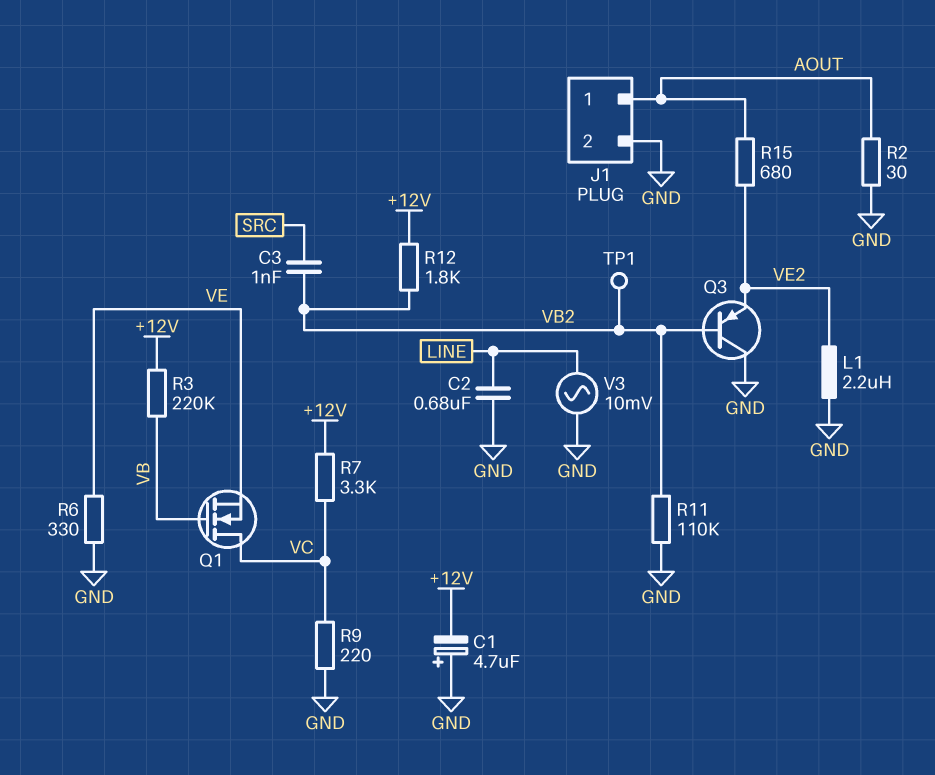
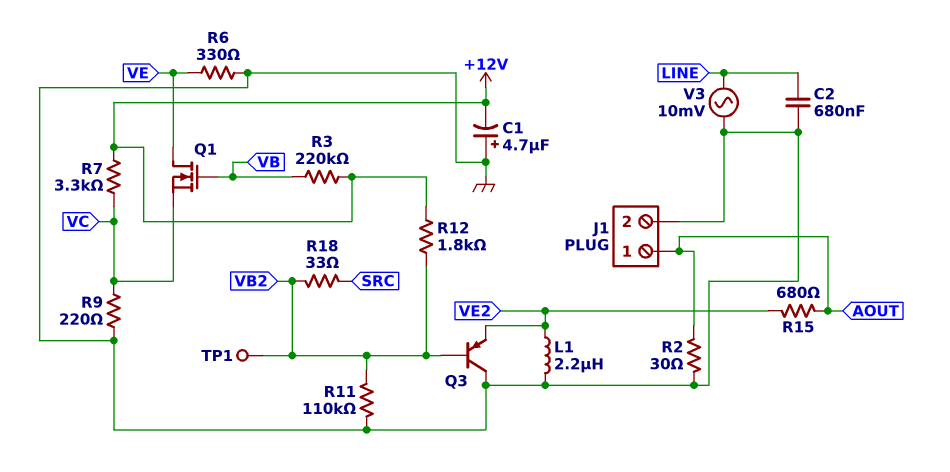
C3: 1nF (SRC, VB2) -> none
Q1: NMOS (G VB, D VC, S VE) -> NMOS (G VB, D VE, S VC)
R18: none -> 33 (SRC, VB2)

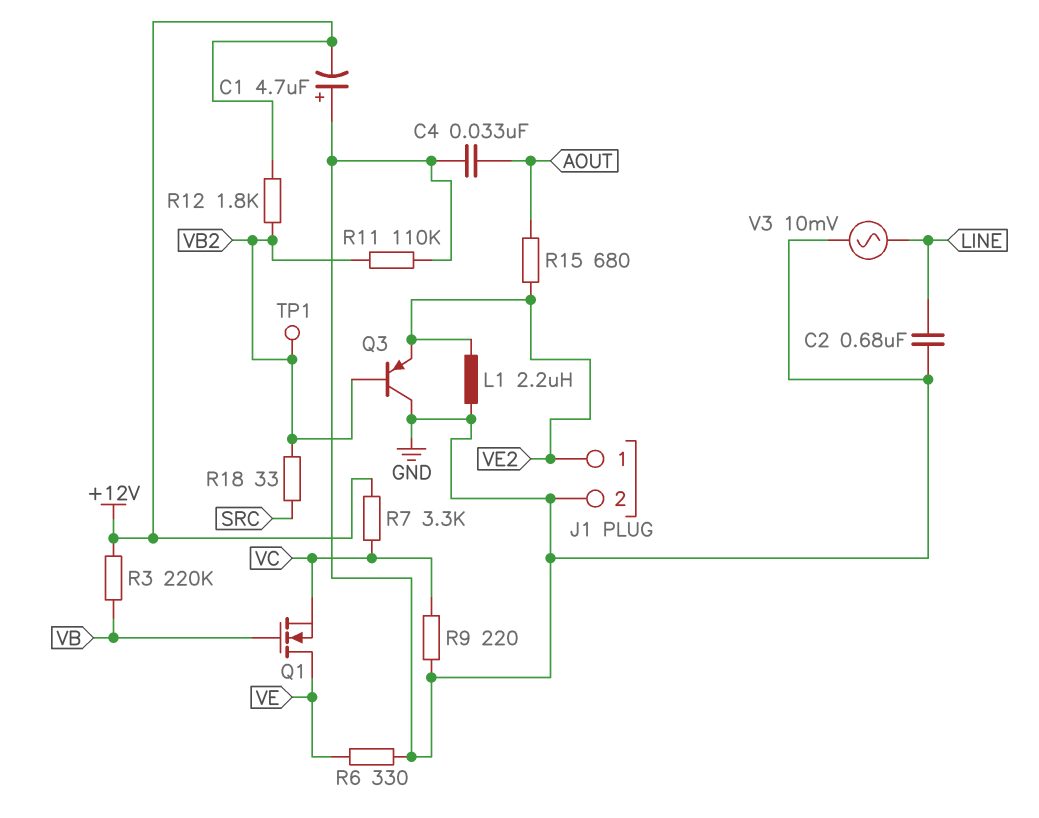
C4: none -> 33nF (AOUT, GND)
J1 pin 1: AOUT -> VE2
R2: 30 (AOUT, GND) -> none

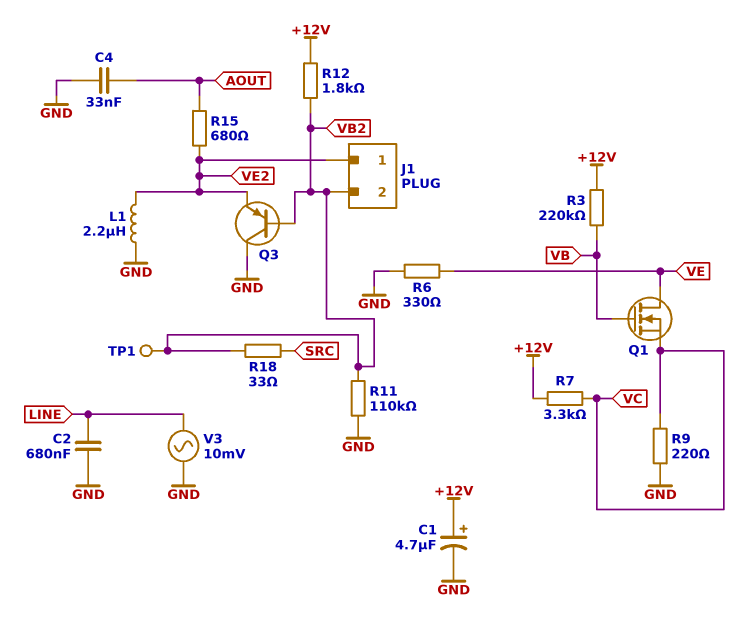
C1: 4.7uF (plus GND, minus +12V) -> 4.7uF (plus +12V, minus GND)
J1 pin 2: GND -> VB2

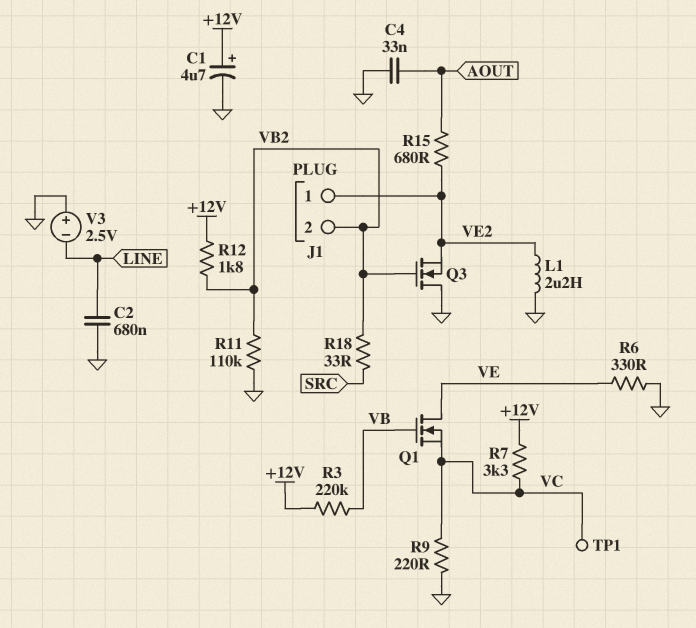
Q3: PNP (B VB2, C GND, E VE2) -> NMOS (G VB2, D GND, S VE2)
TP1: test point (VB2) -> test point (VC)
V3: AC 10mV (GND, LINE) -> 2.5V (plus GND, minus LINE)

